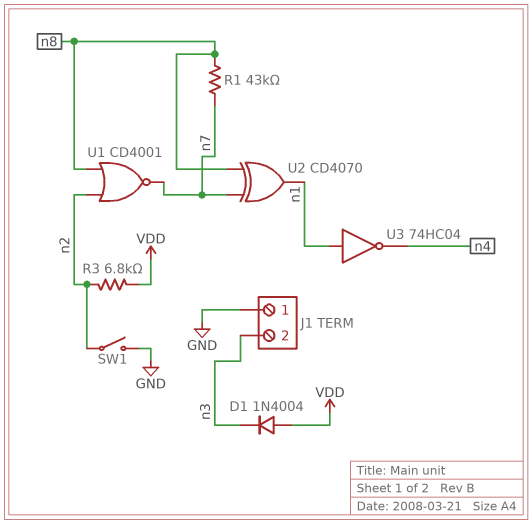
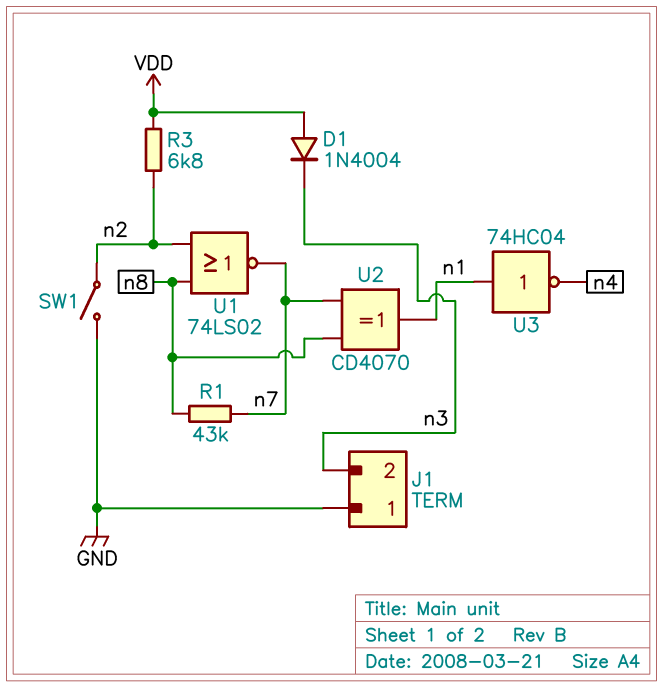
U1: NOR CD4001 (in n2, in n8, out n7) -> NOR 74LS02 (in n2, in n8, out n7)

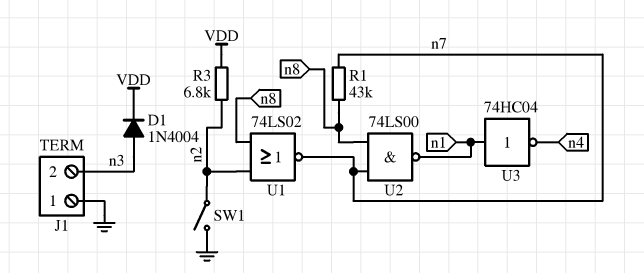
D1: diode 1N4004 (A VDD, K n3) -> diode 1N4004 (A n3, K VDD)
U2: XOR CD4070 (in n7, in n8, out n1) -> NAND 74LS00 (in n7, in n8, out n1)

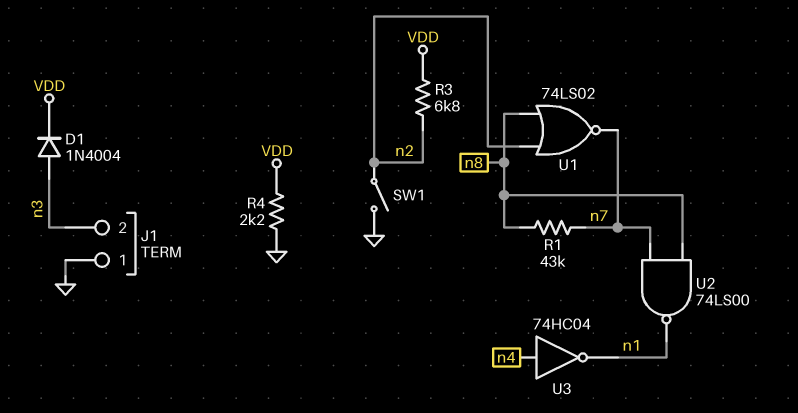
R4: none -> 2.2k (GND, VDD)
U3: NOT 74HC04 (in n1, out n4) -> NOT 74HC04 (in n4, out n1)

